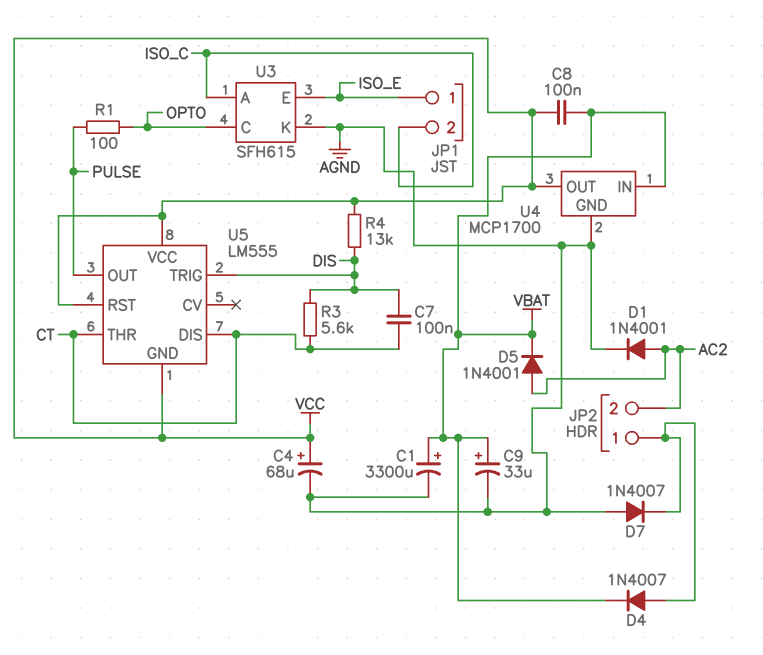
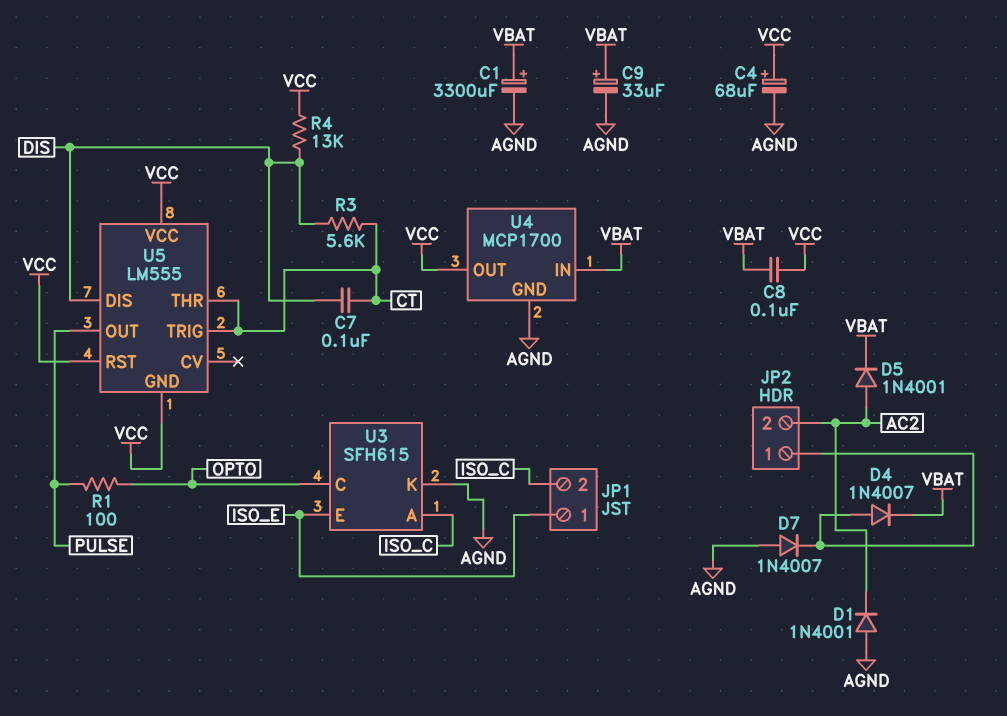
D1: diode 1N4001 (A AC2, K AGND) -> diode 1N4001 (A AGND, K AC2)
U5 pin DIS: CT -> DIS
U5 pin TRIG: DIS -> CT

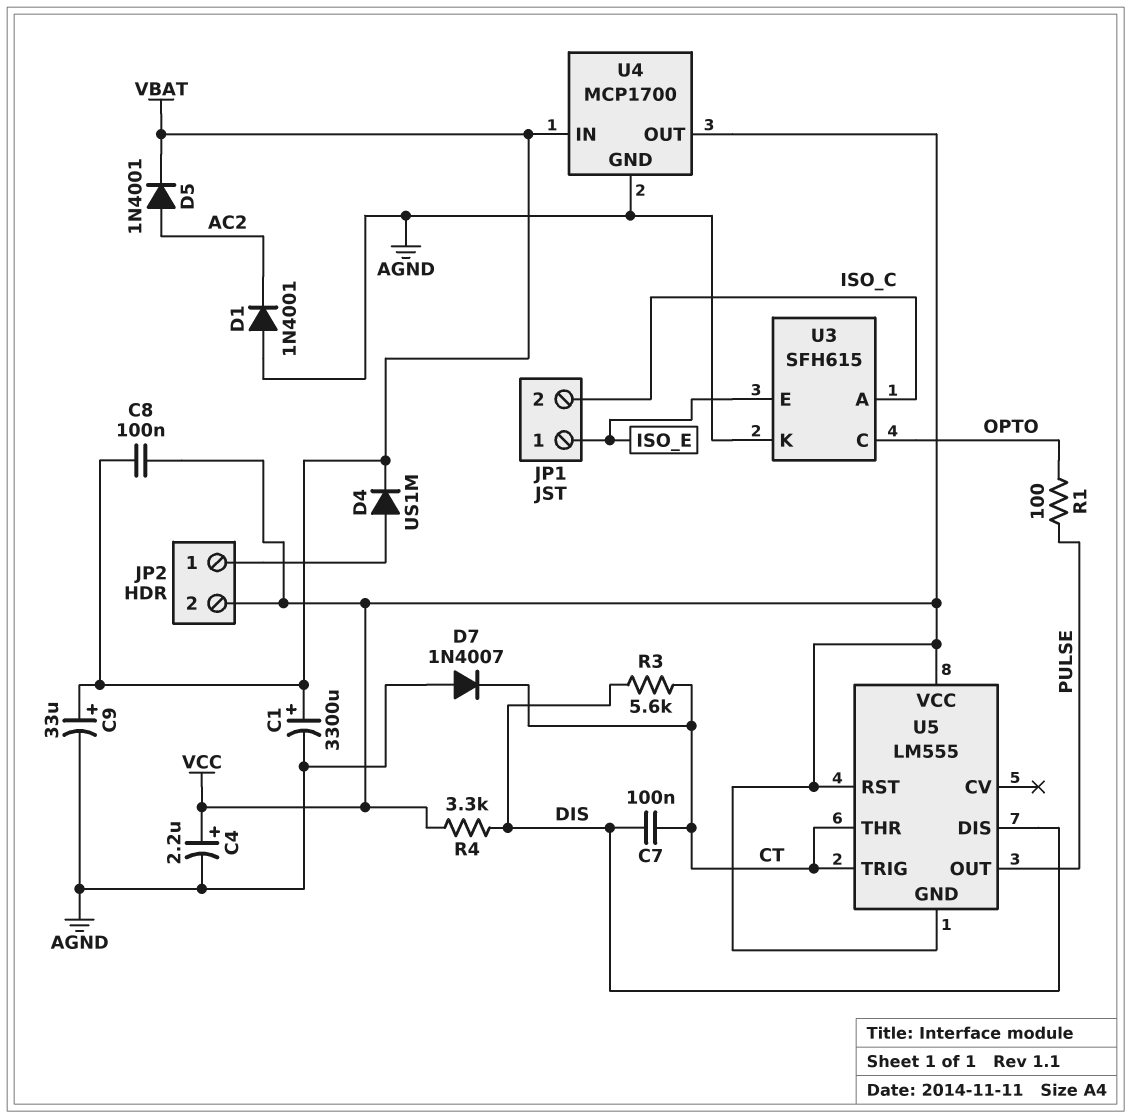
C4: 68uF (plus VCC, minus AGND) -> 2.2uF (plus VCC, minus AGND)
D4: diode 1N4007 (A JP2/1, K VBAT) -> diode US1M (A JP2/1, K VBAT)
D7: diode 1N4007 (A AGND, K JP2/1) -> diode 1N4007 (A AGND, K CT)
JP2 pin 2: AC2 -> VCC
R4: 13k (DIS, VCC) -> 3.3k (DIS, VCC)

